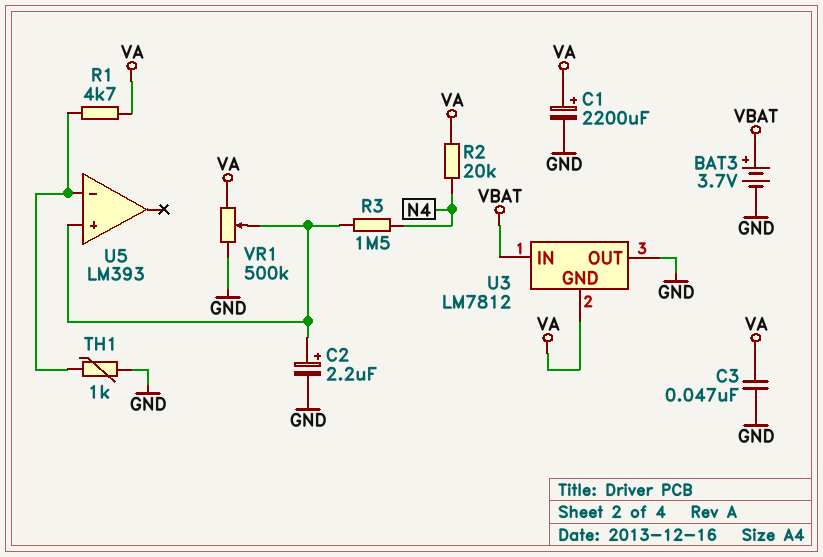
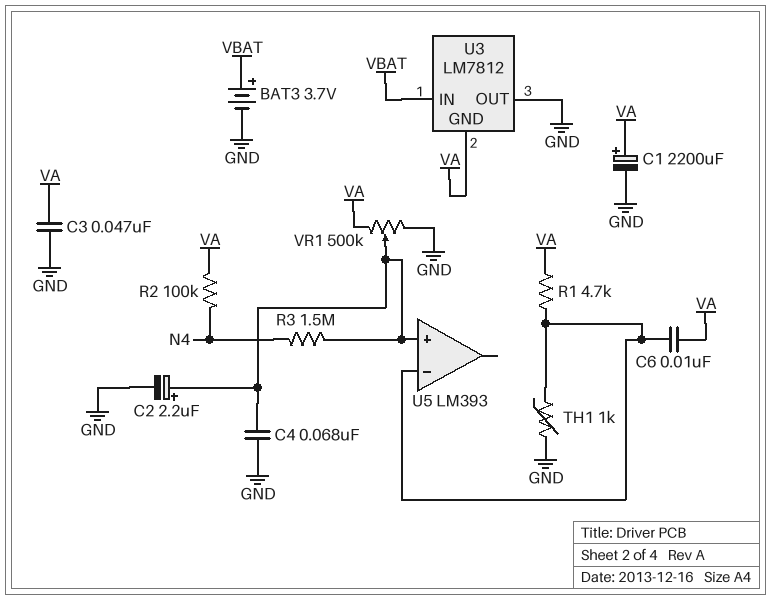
C4: none -> 68nF (GND, U5/in+)
C6: none -> 10nF (U5/in-, VA)
R2: 20k (N4, VA) -> 100k (N4, VA)

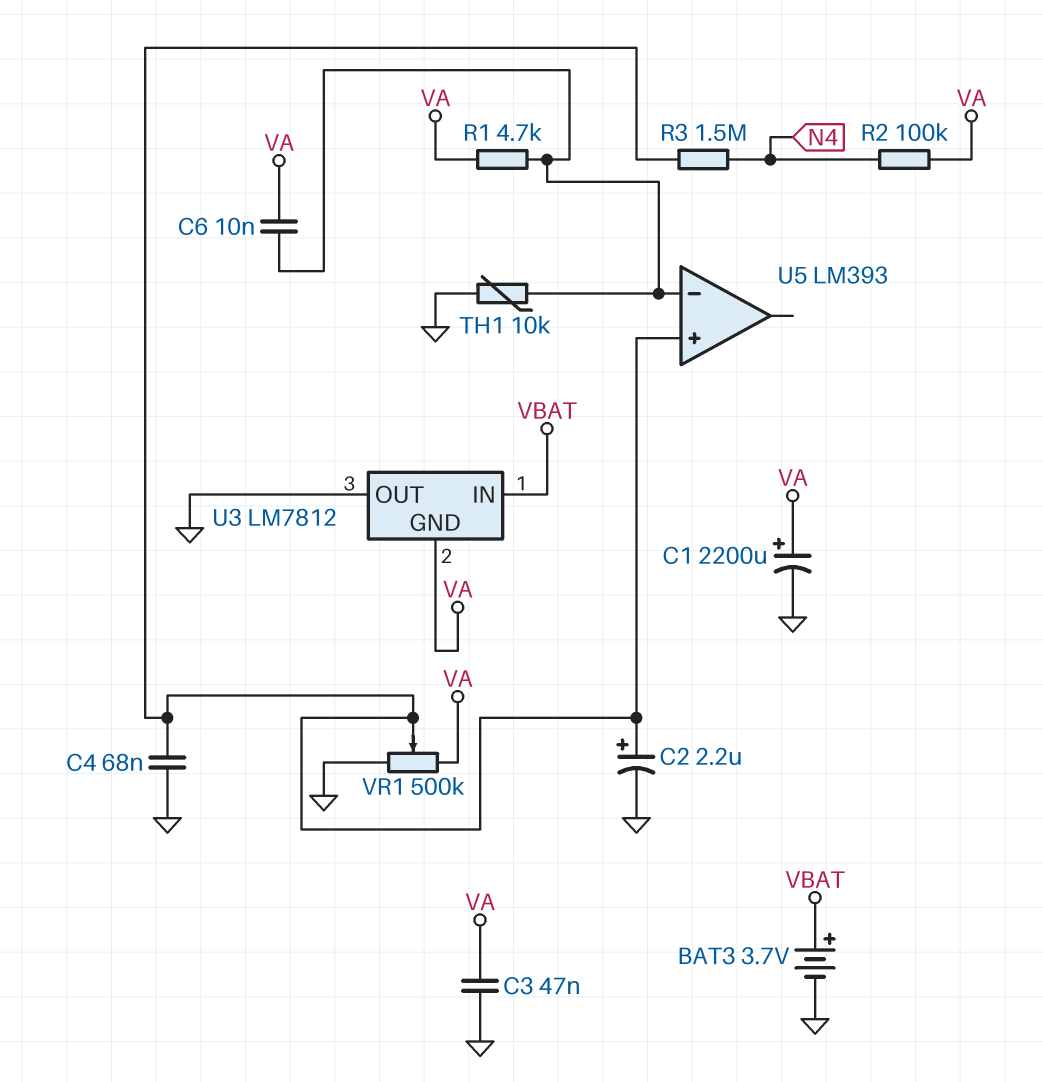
TH1: 1k (GND, U5/in-) -> 10k (GND, U5/in-)

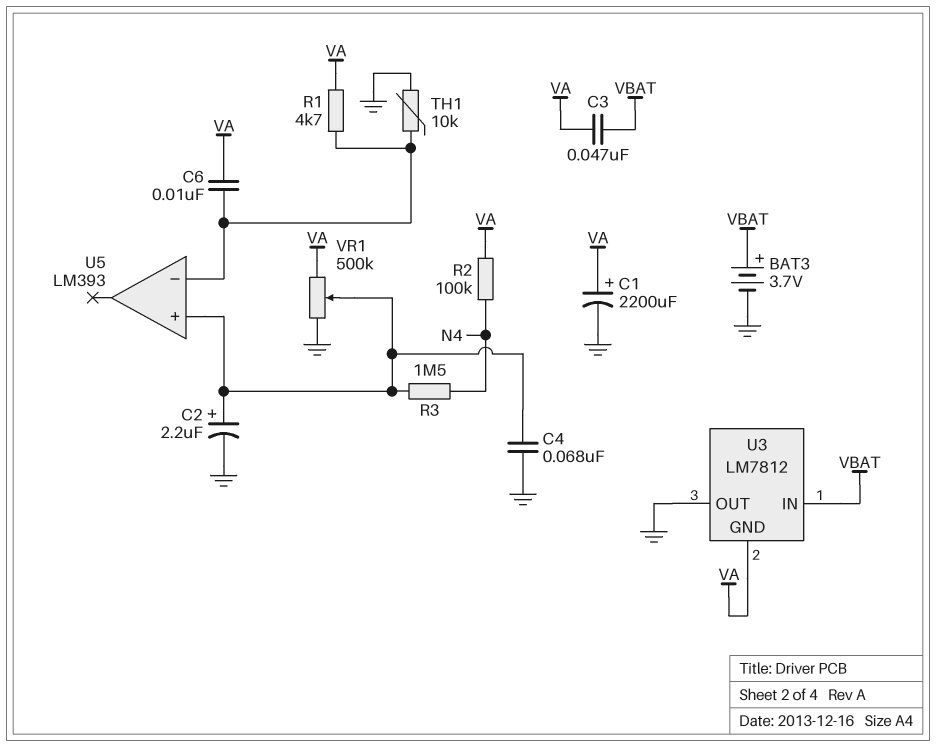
C3: 47nF (GND, VA) -> 47nF (VA, VBAT)

